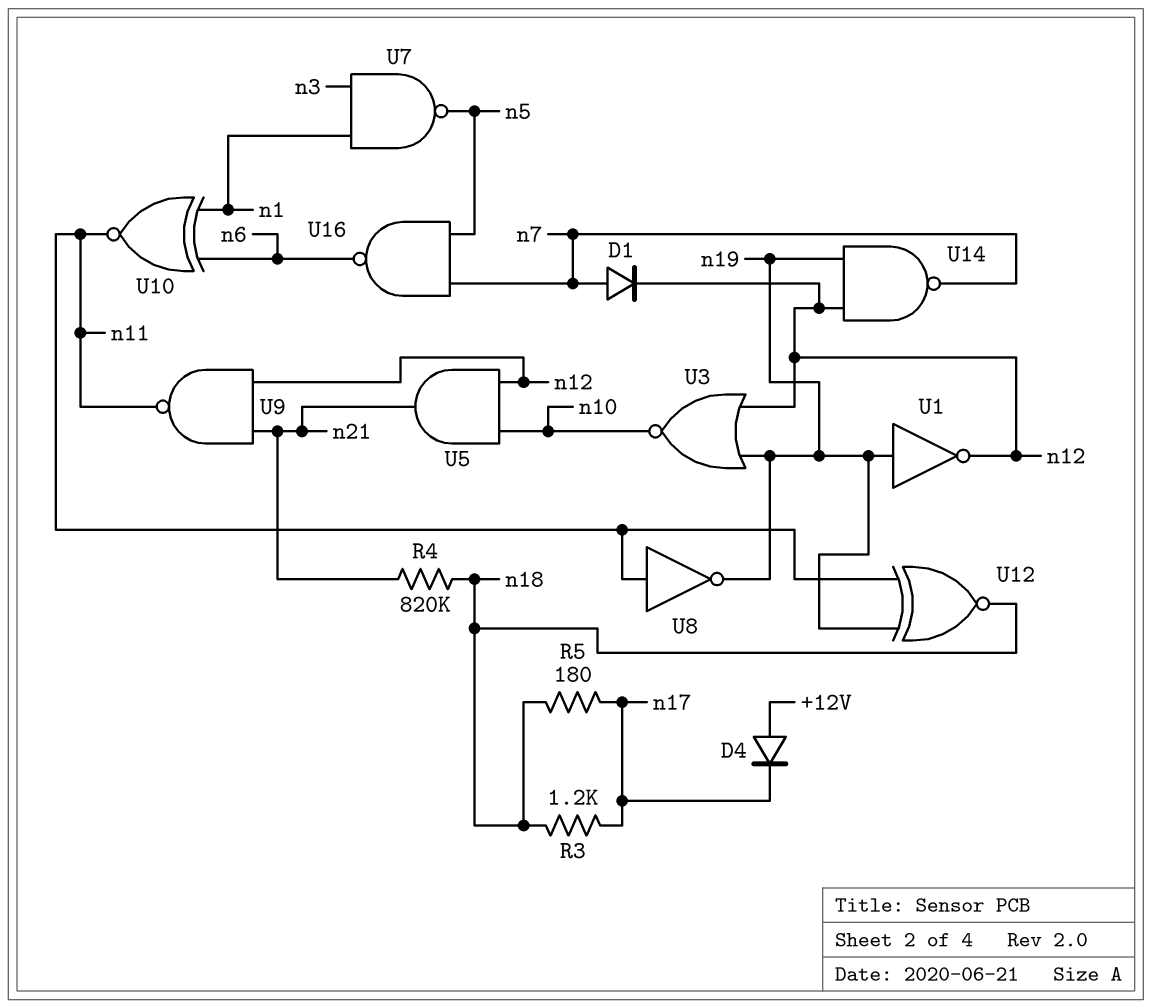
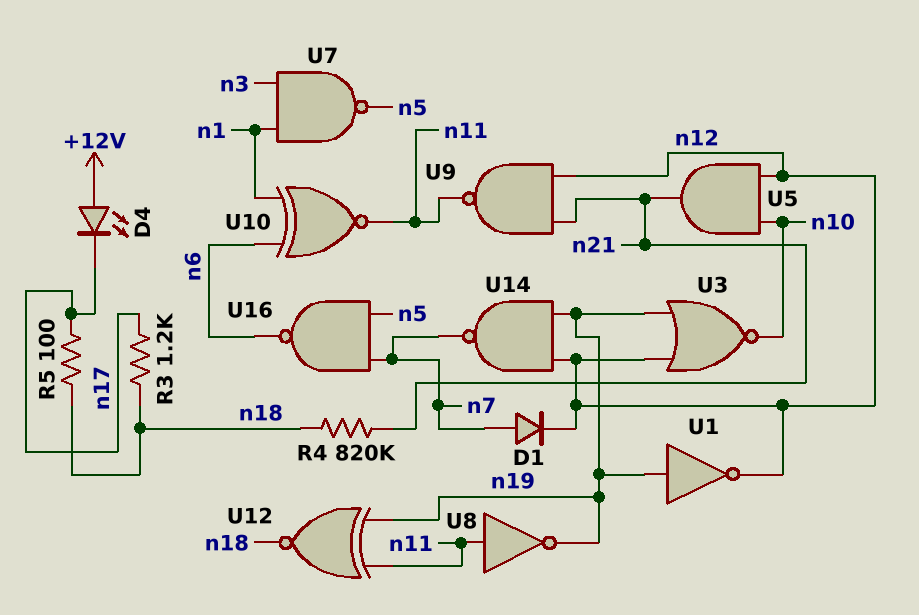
D4: diode (A +12V, K n17) -> LED (A +12V, K n17)
R5: 180 (n17, n18) -> 100 (n17, n18)

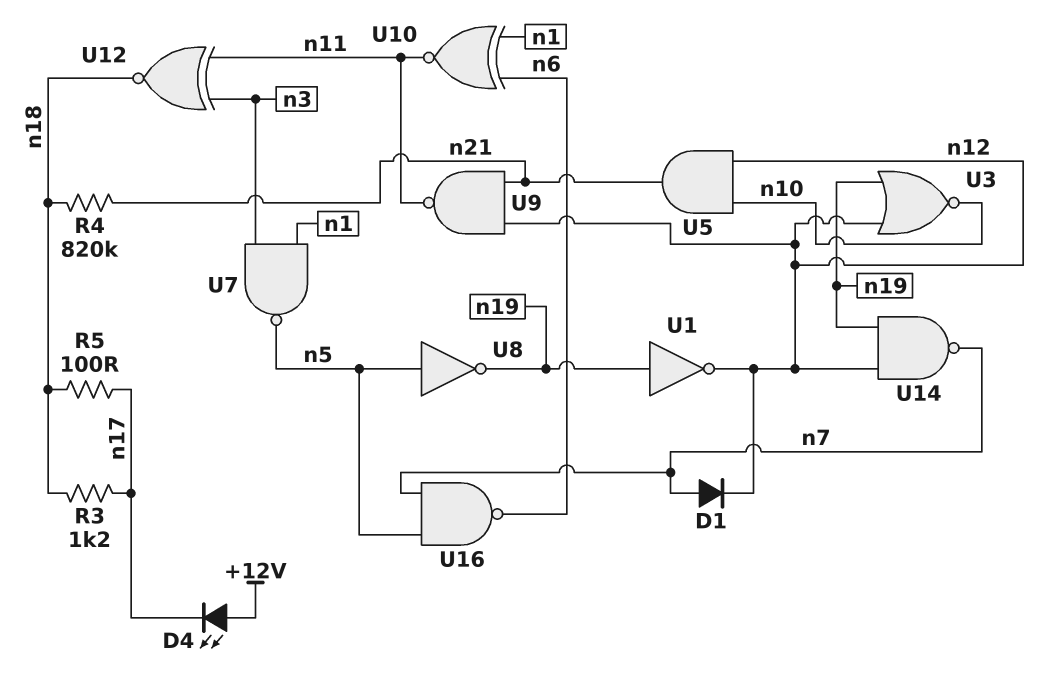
U8: NOT (in n11, out n19) -> NOT (in n5, out n19)
U12: XNOR (in n11, in n19, out n18) -> XNOR (in n3, in n11, out n18)

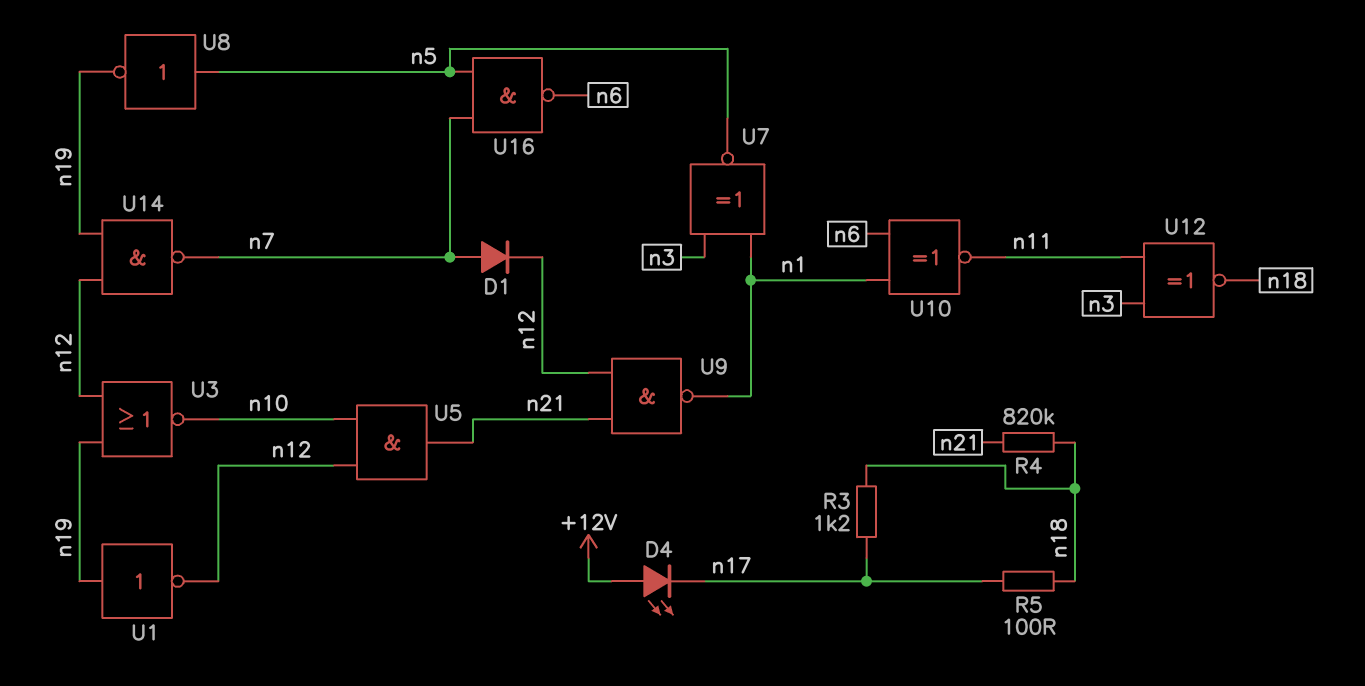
U7: NAND (in n1, in n3, out n5) -> XNOR (in n1, in n3, out n5)
U9: NAND (in n12, in n21, out n11) -> NAND (in n12, in n21, out n1)

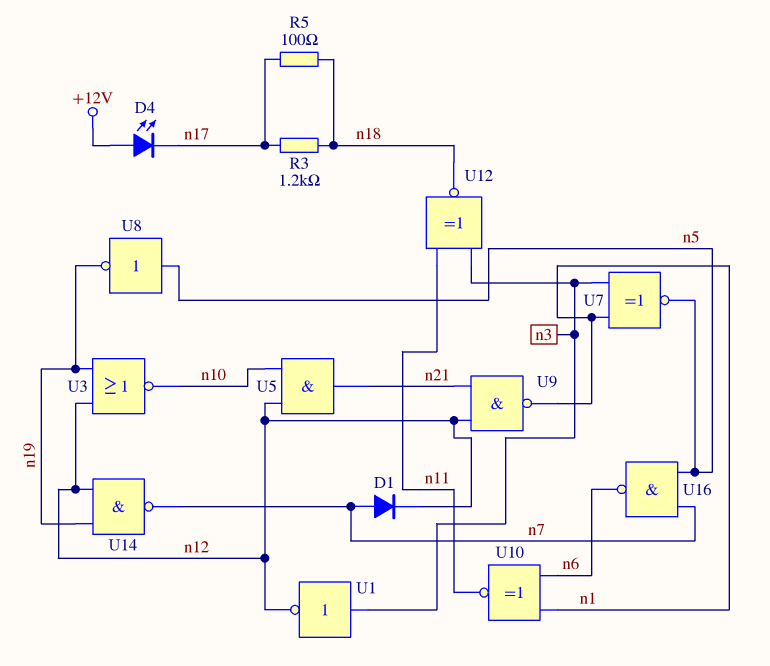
R4: 820k (n18, n21) -> none
U1: NOT (in n19, out n12) -> NOT (in n3, out n12)

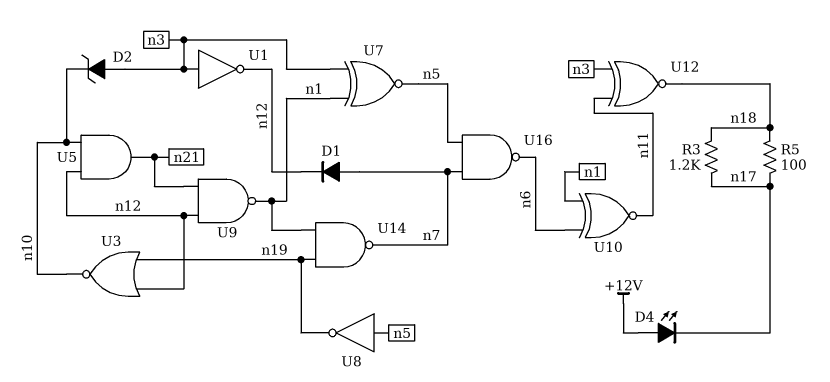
D2: none -> zener (A n3, K n10)
U14: NAND (in n12, in n19, out n7) -> NAND (in n1, in n19, out n7)

